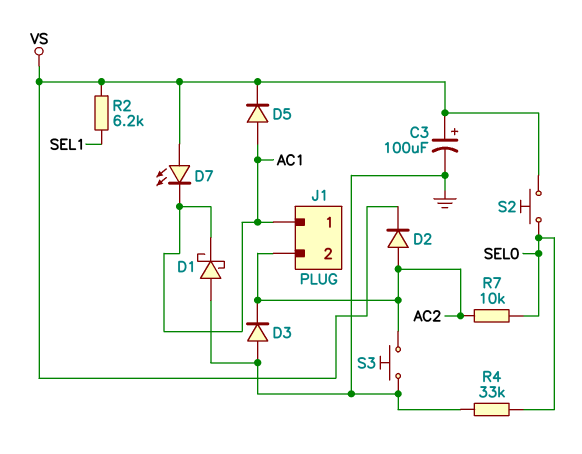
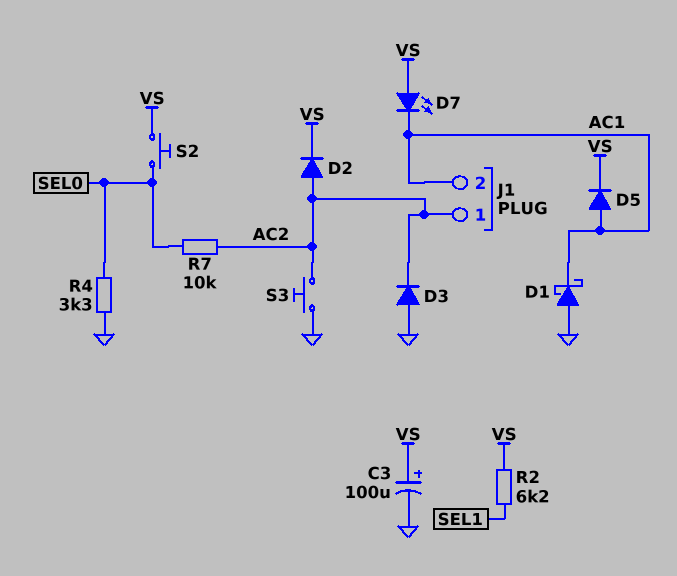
J1 pin 1: AC1 -> AC2
J1 pin 2: AC2 -> AC1
R4: 33k (GND, SEL0) -> 3.3k (GND, SEL0)

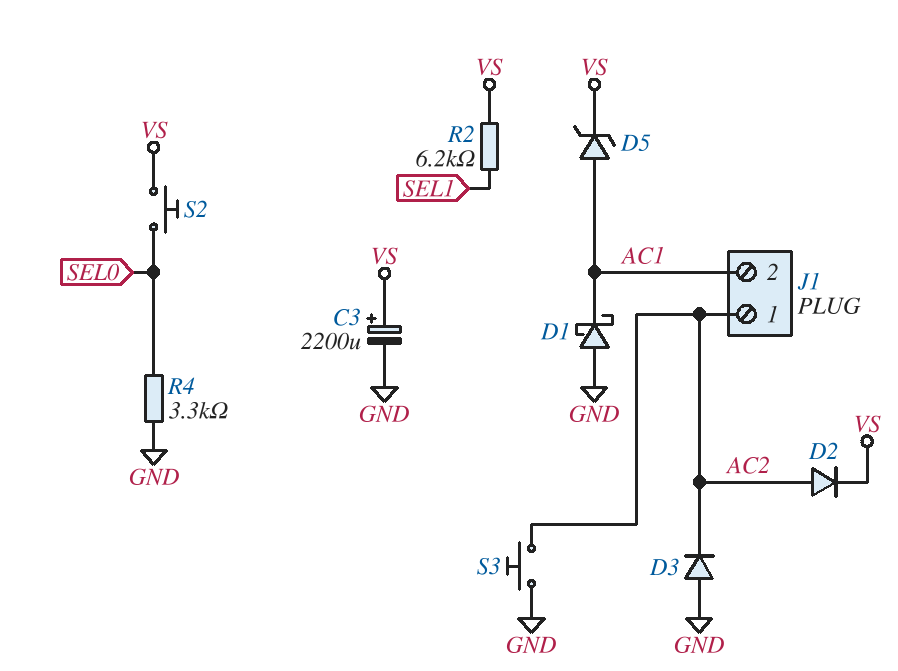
C3: 100uF (plus VS, minus GND) -> 2200uF (plus VS, minus GND)
D5: diode (A AC1, K VS) -> zener (A AC1, K VS)
D7: LED (A VS, K AC1) -> none
R7: 10k (AC2, SEL0) -> none

